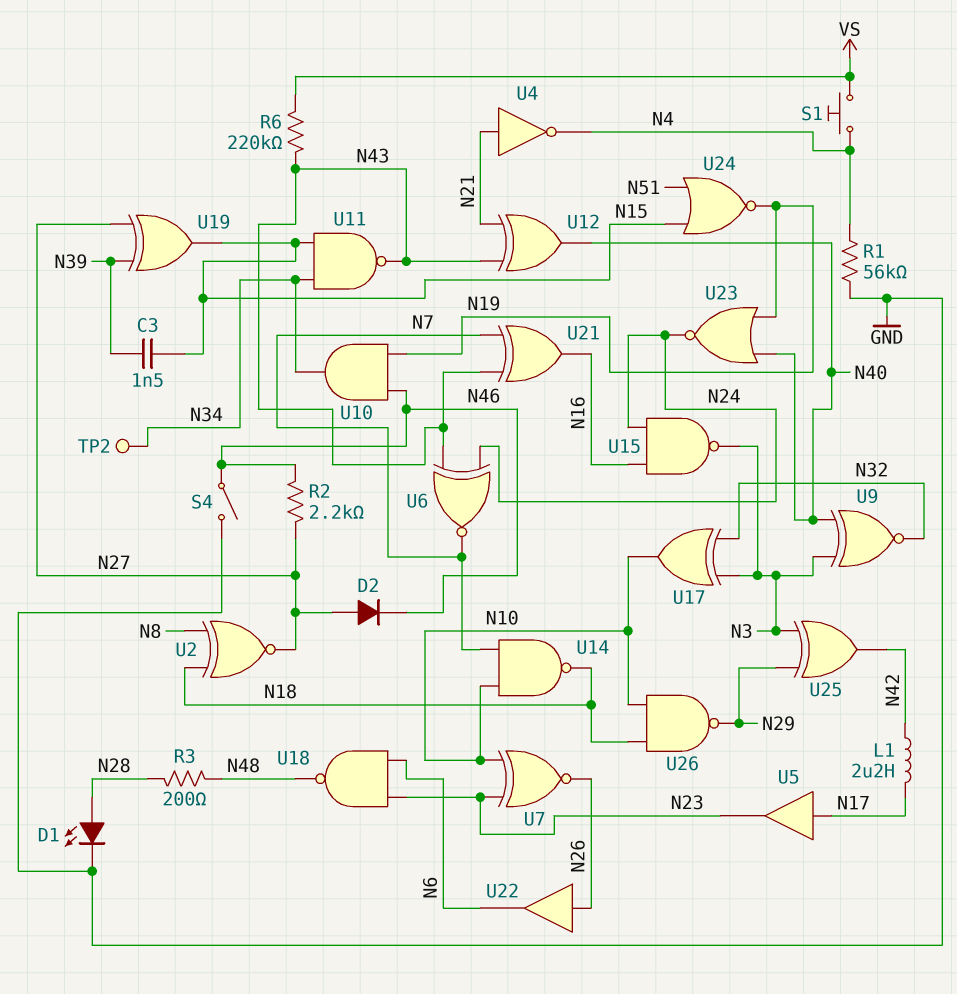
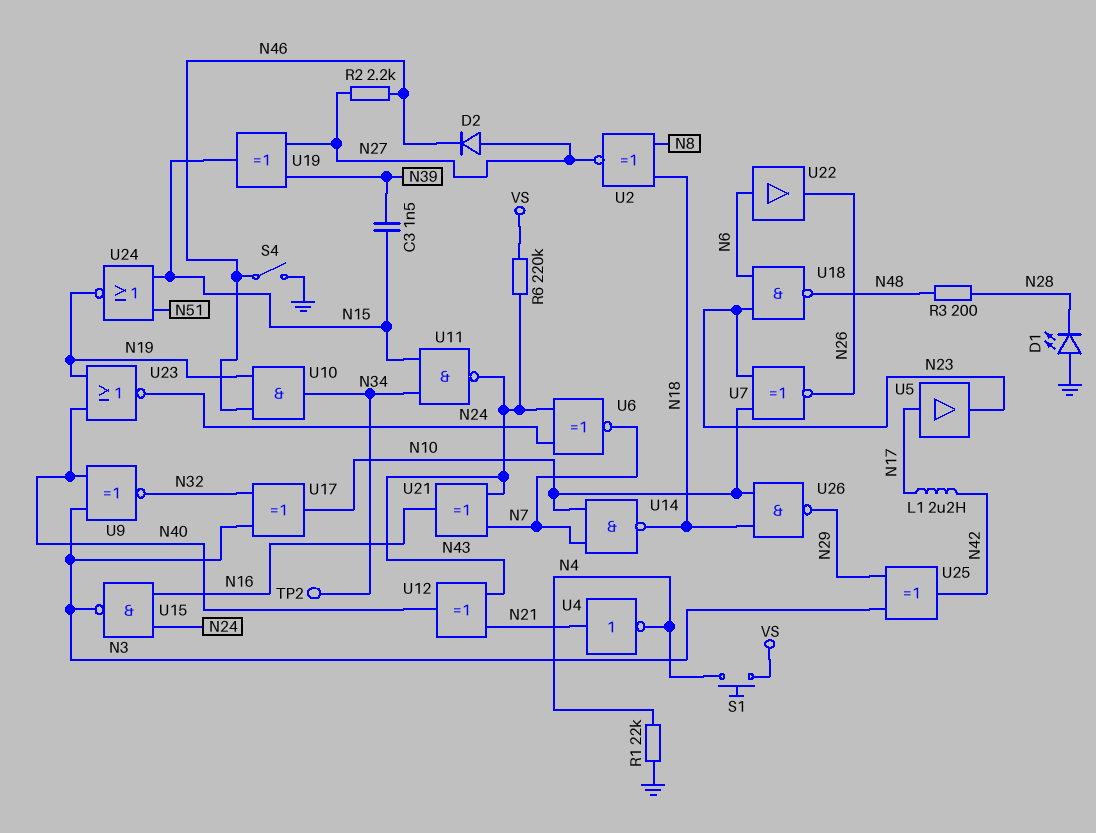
D1: LED (A N28, K GND) -> LED (A GND, K N28)
R1: 56k (GND, N4) -> 22k (GND, N4)
U22: buffer (in N26, out N6) -> buffer (in N6, out N26)

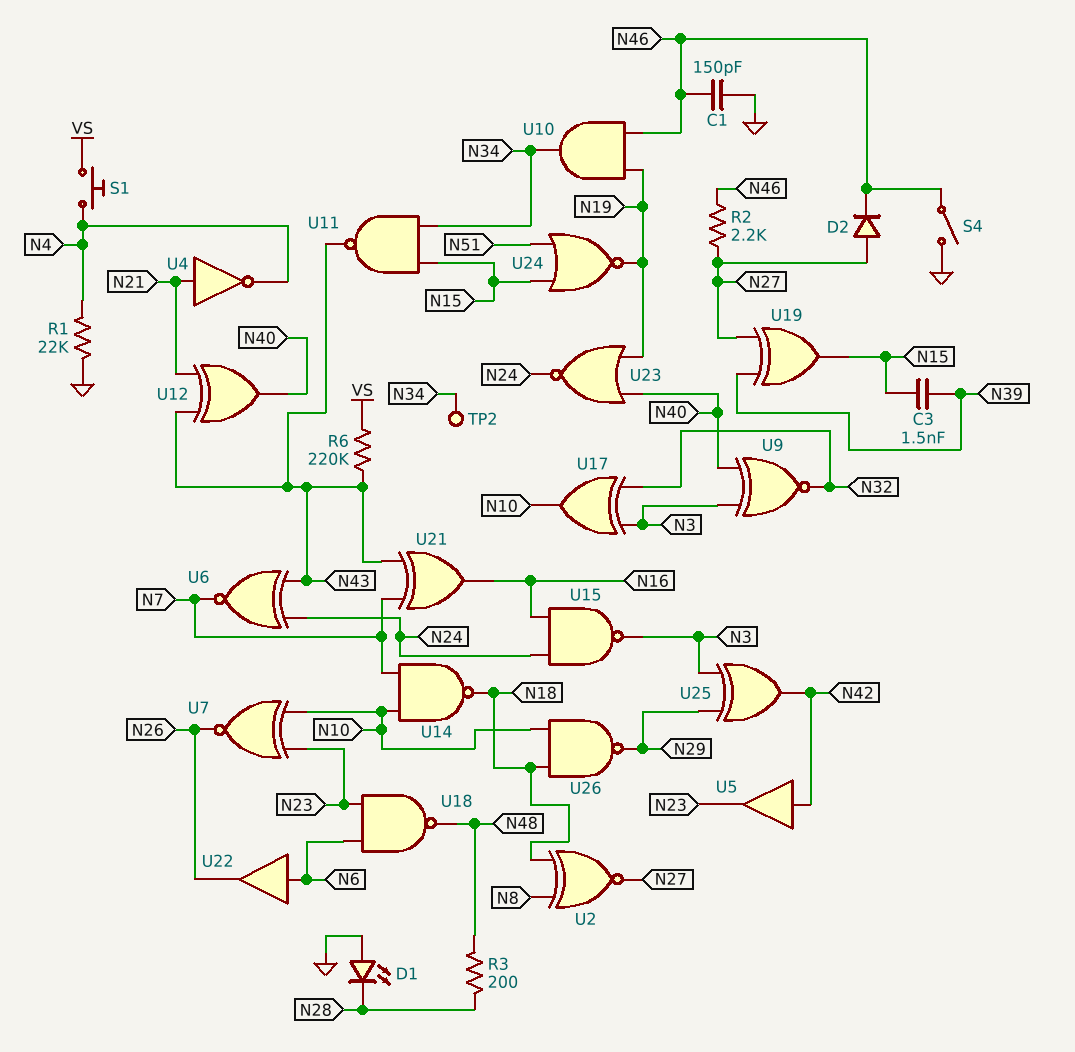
C1: none -> 150pF (GND, N46)
L1: 2.2uH (N17, N42) -> none
U5: buffer (in N17, out N23) -> buffer (in N42, out N23)

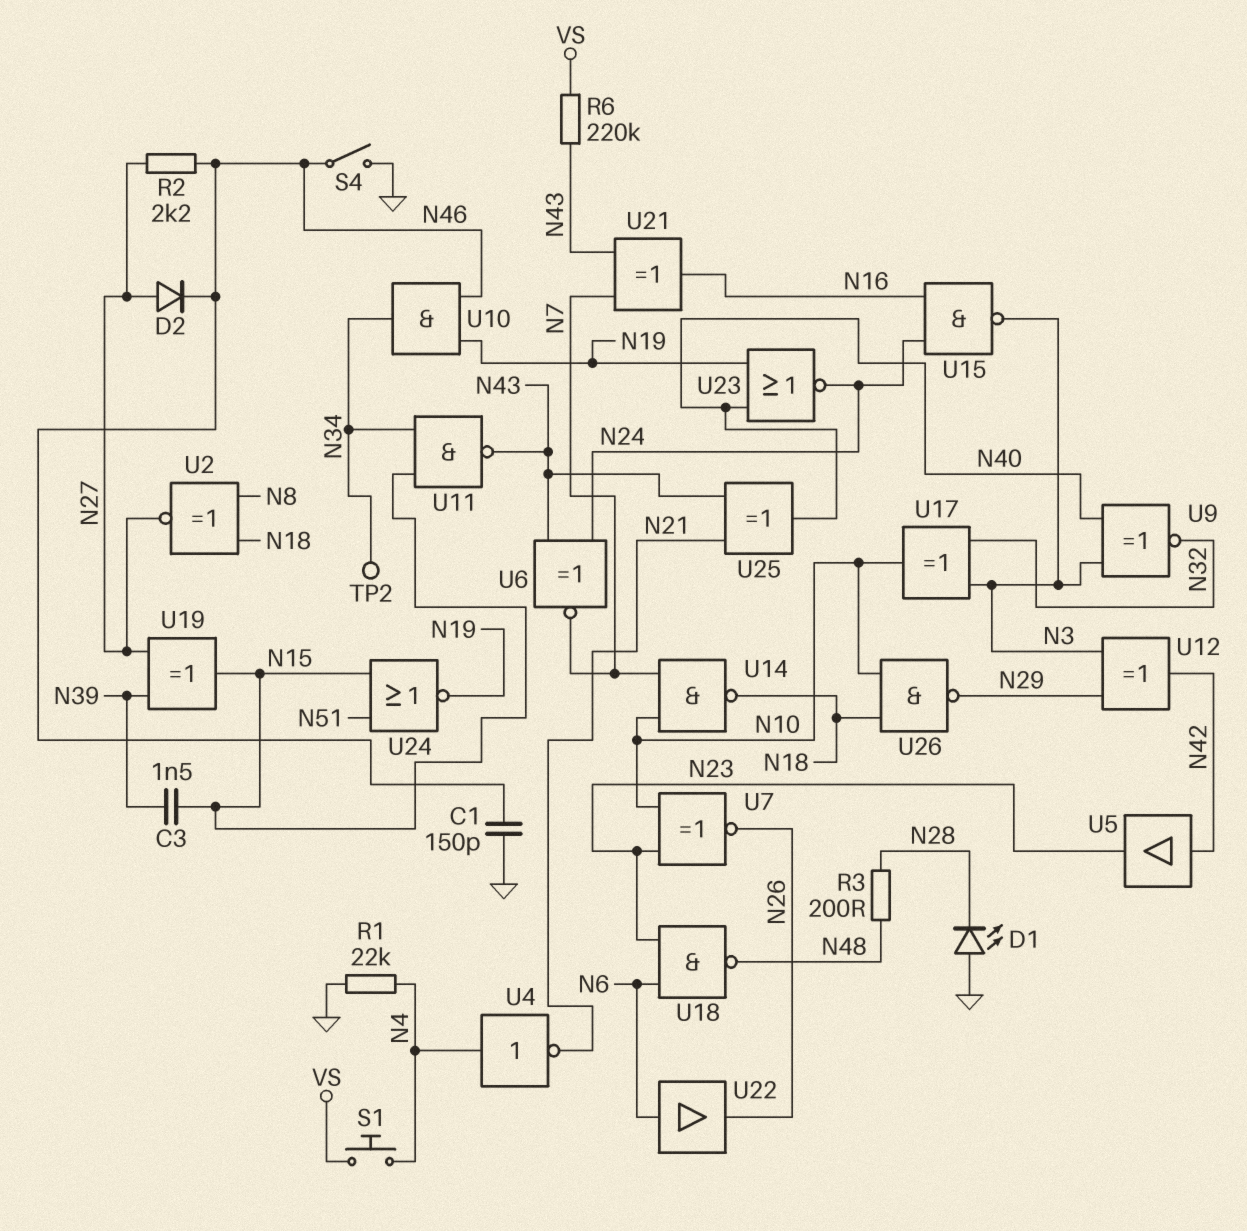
U4: NOT (in N21, out N4) -> NOT (in N4, out N21)
U12: XOR (in N21, in N43, out N40) -> XOR (in N3, in N29, out N42)
U25: XOR (in N3, in N29, out N42) -> XOR (in N21, in N43, out N40)

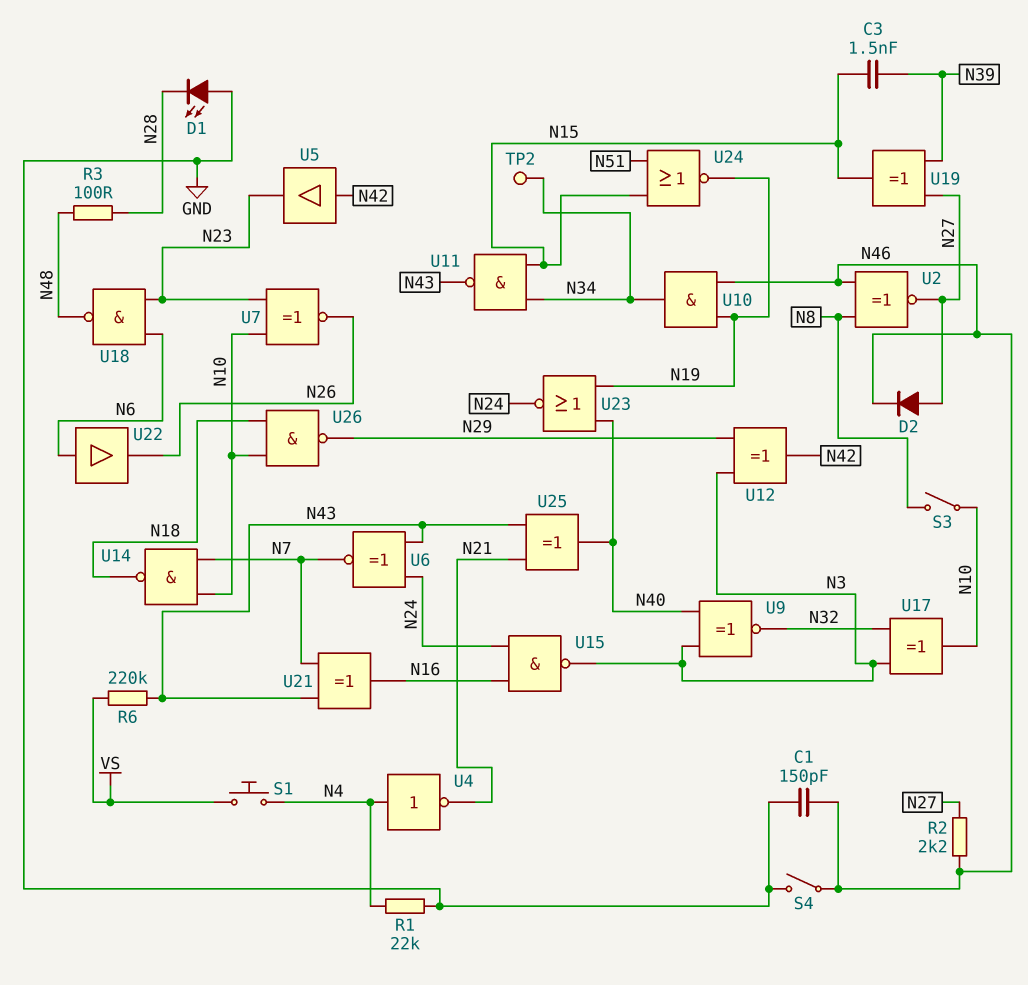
R3: 200 (N28, N48) -> 100 (N28, N48)
S3: none -> switch (N8, N10)
U2: XNOR (in N8, in N18, out N27) -> XNOR (in N8, in N46, out N27)

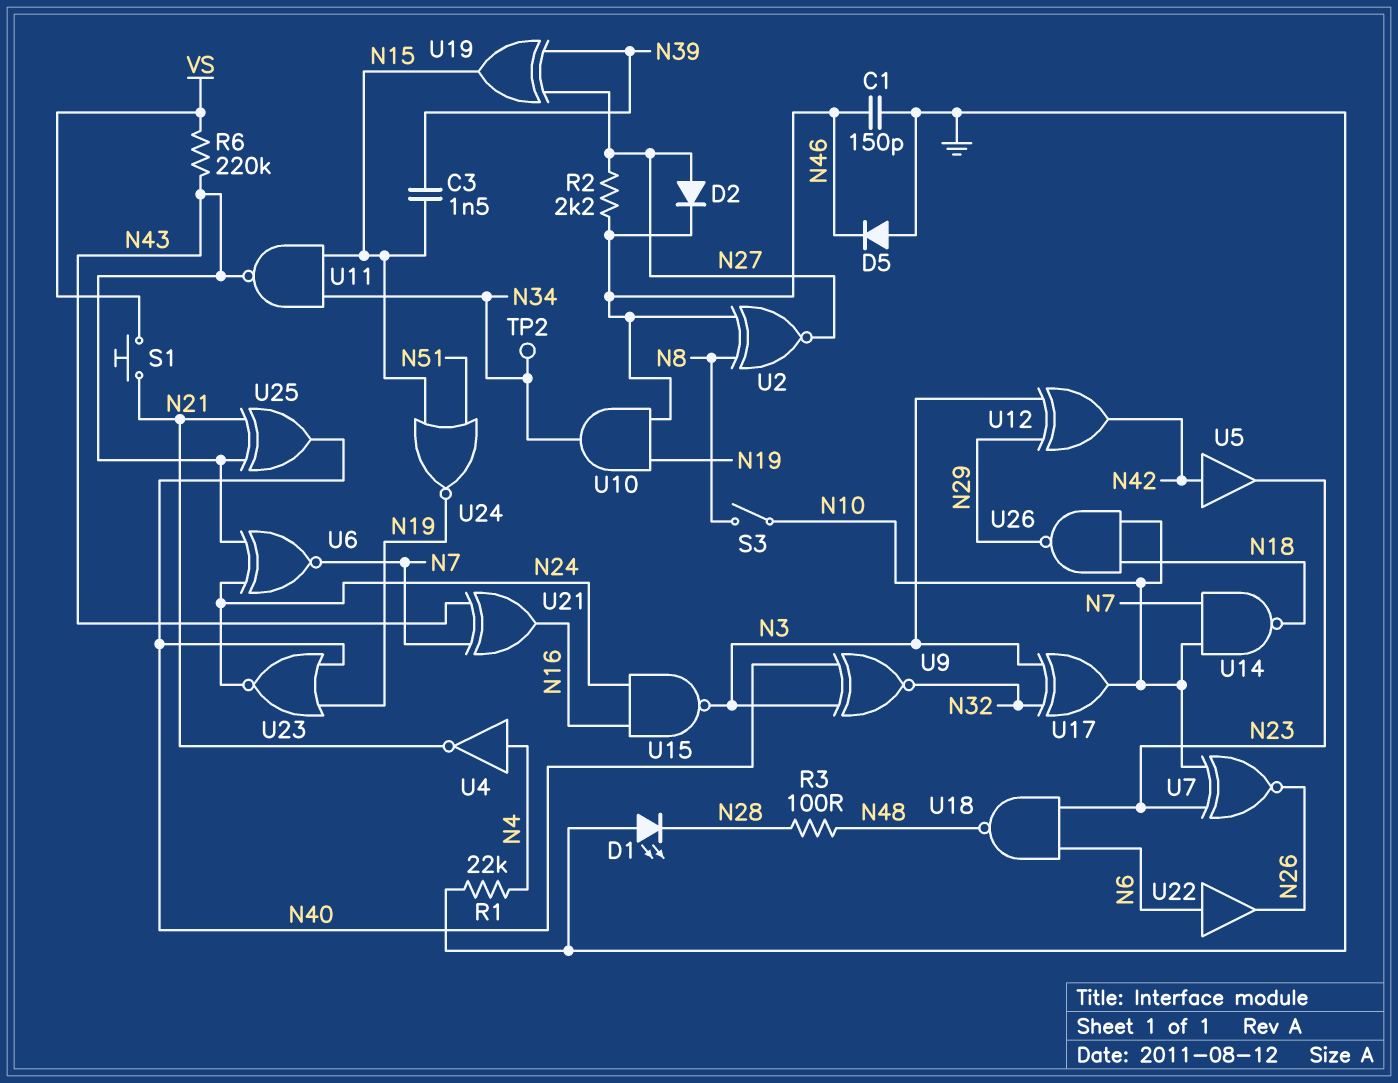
D5: none -> diode (A GND, K N46)
S1: button (N4, VS) -> button (N21, VS)
S4: switch (GND, N46) -> none

